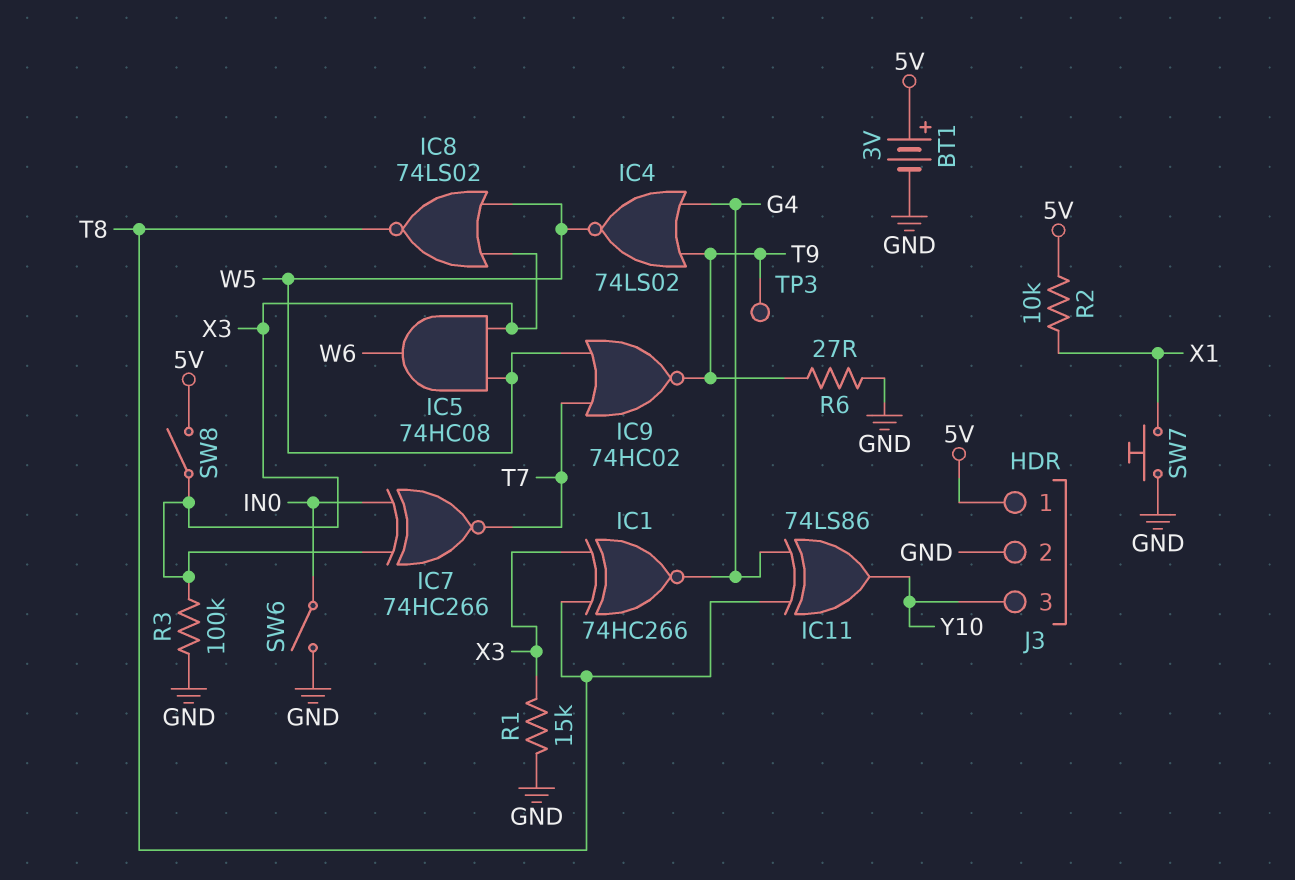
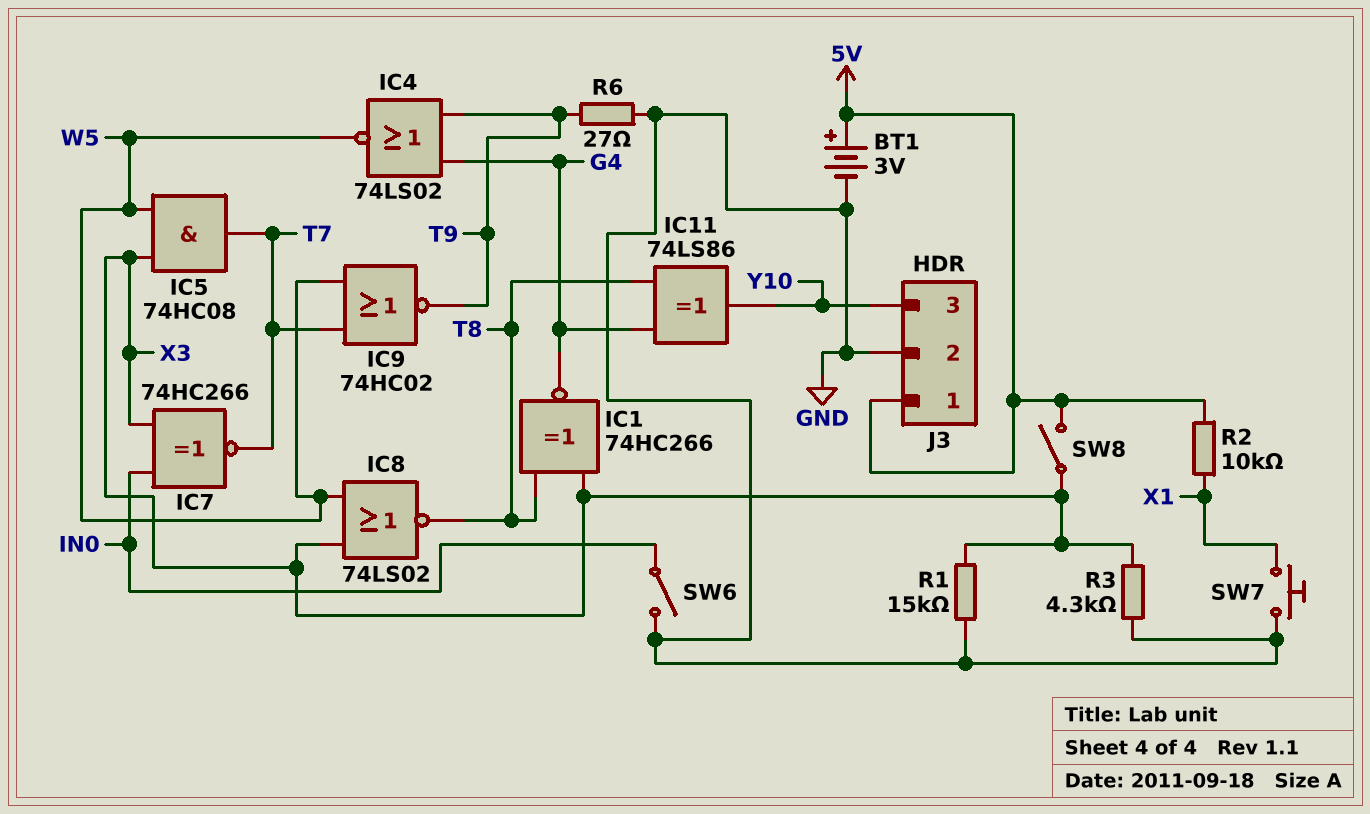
IC5: AND 74HC08 (in W5, in X3, out W6) -> AND 74HC08 (in W5, in X3, out T7)
R3: 100k (GND, X3) -> 4.3k (GND, X3)
TP3: test point (T9) -> none

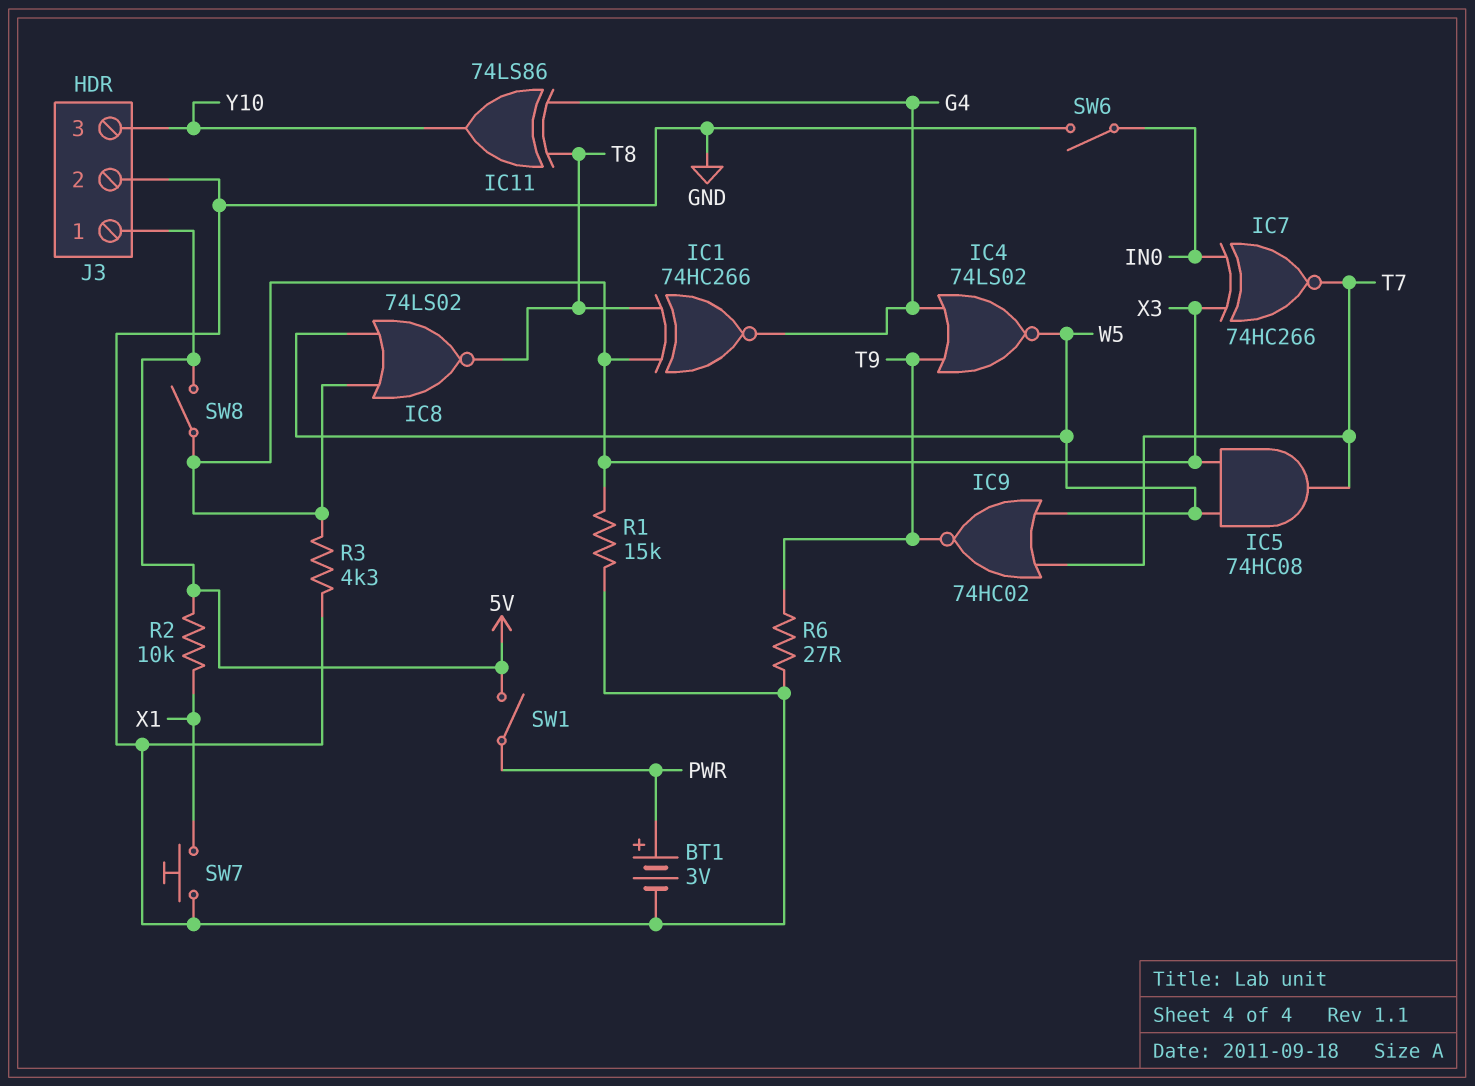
BT1: 3V (plus 5V, minus GND) -> 3V (plus PWR, minus GND)
SW1: none -> switch (5V, PWR)

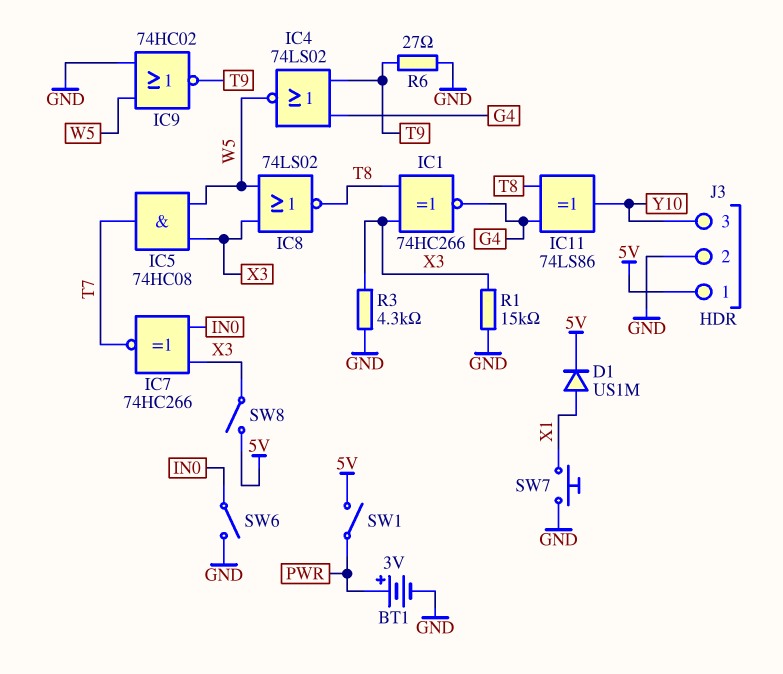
D1: none -> diode US1M (A X1, K 5V)
IC9: NOR 74HC02 (in T7, in W5, out T9) -> NOR 74HC02 (in GND, in W5, out T9)
R2: 10k (5V, X1) -> none

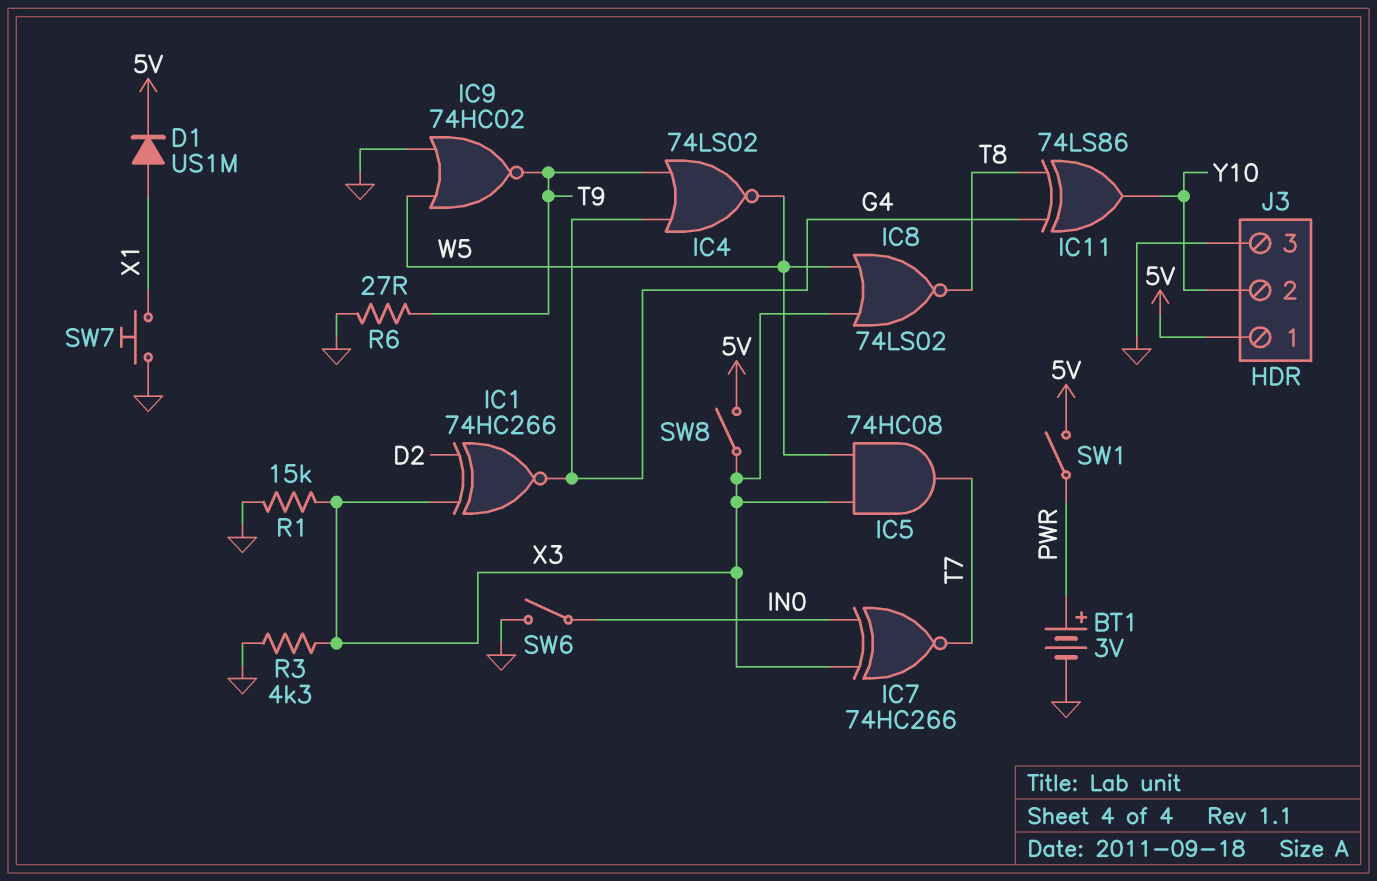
IC1: XNOR 74HC266 (in T8, in X3, out G4) -> XNOR 74HC266 (in D2, in X3, out G4)
J3 pin 2: GND -> Y10
J3 pin 3: Y10 -> GND

